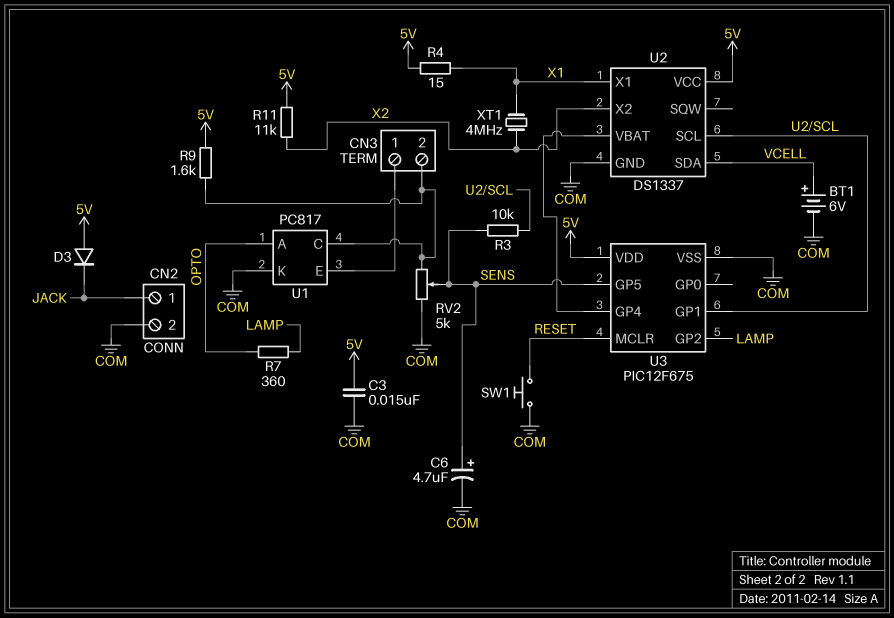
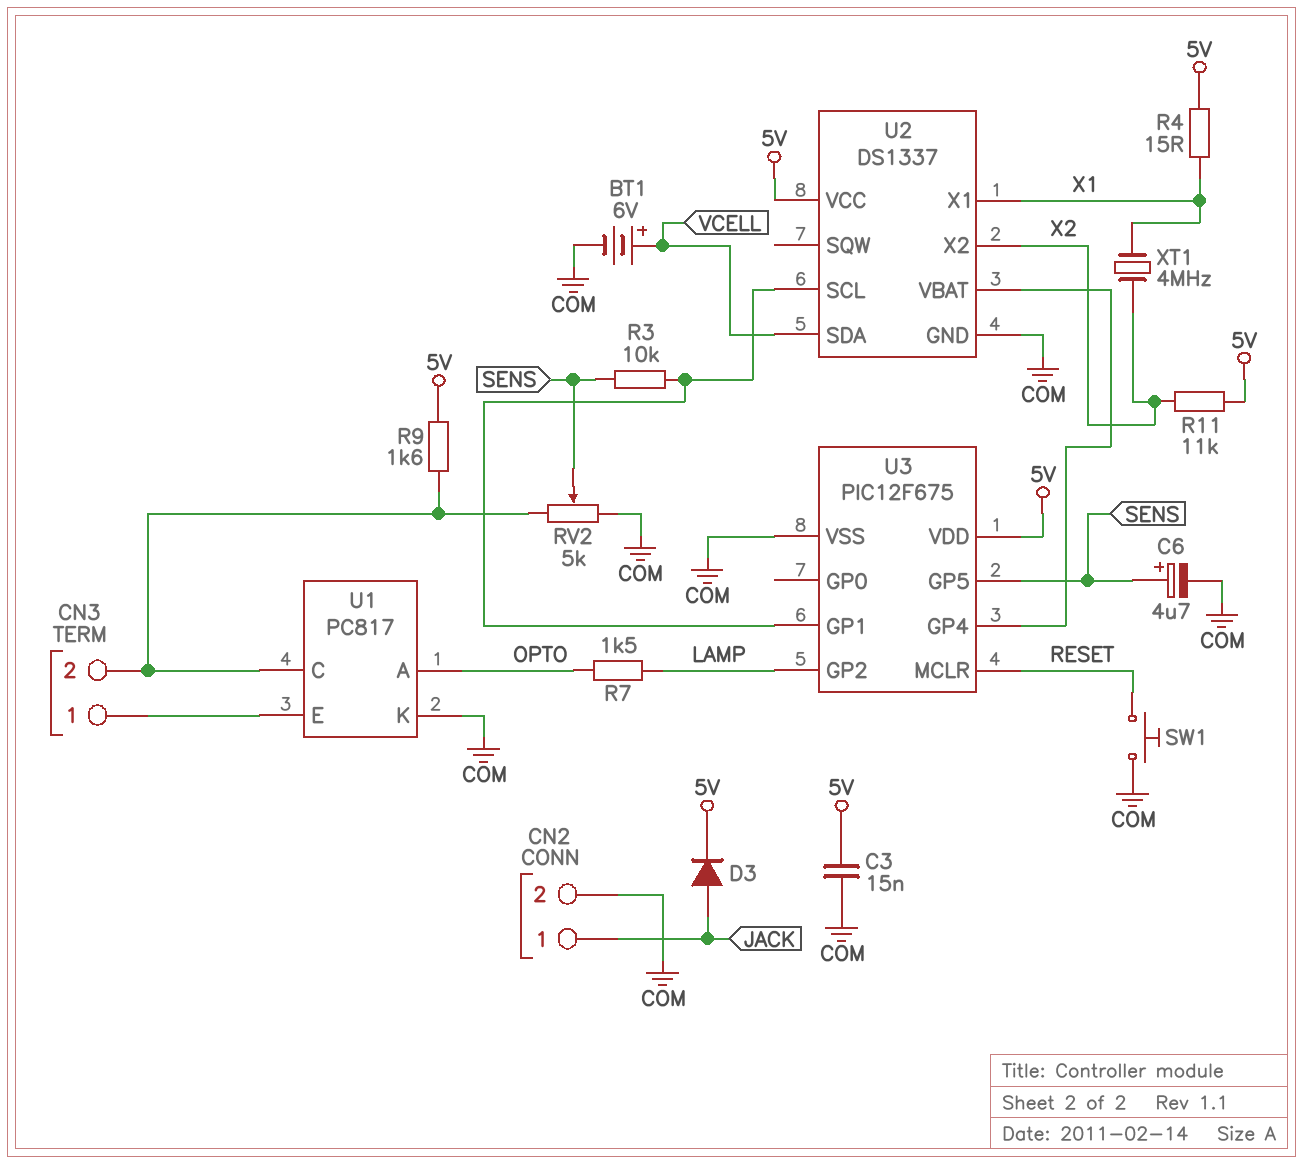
D3: diode (A 5V, K JACK) -> diode (A JACK, K 5V)
R7: 360 (LAMP, OPTO) -> 1.5k (LAMP, OPTO)

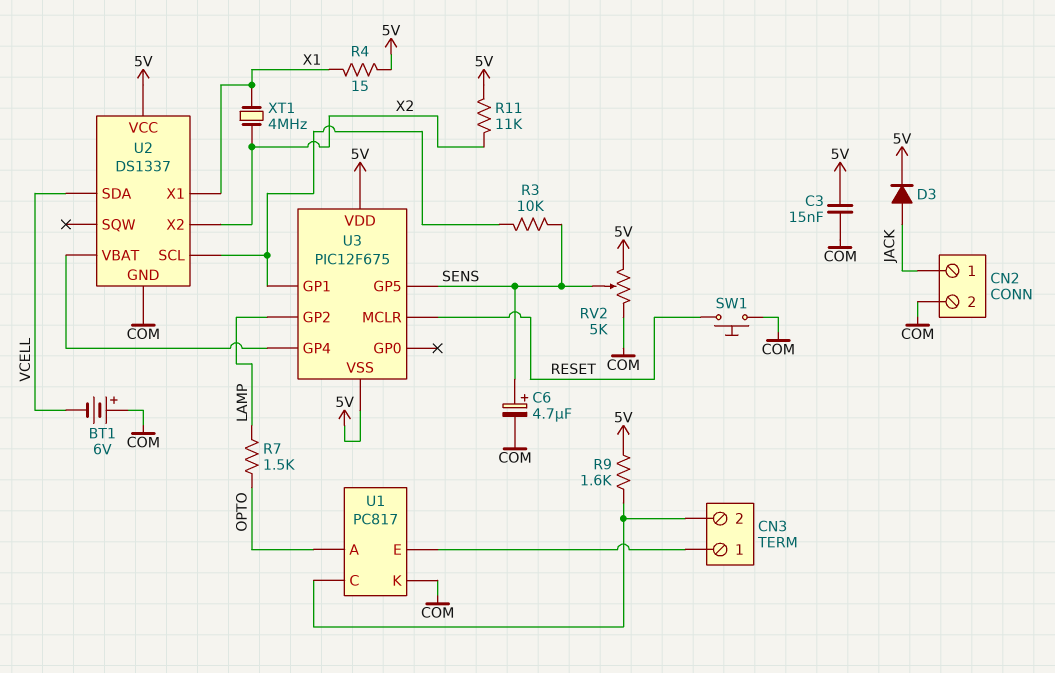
BT1: 6V (plus VCELL, minus COM) -> 6V (plus COM, minus VCELL)
RV2: 5k (CN3/2, COM, wiper SENS) -> 5k (5V, COM, wiper SENS)
U3 pin VSS: COM -> 5V

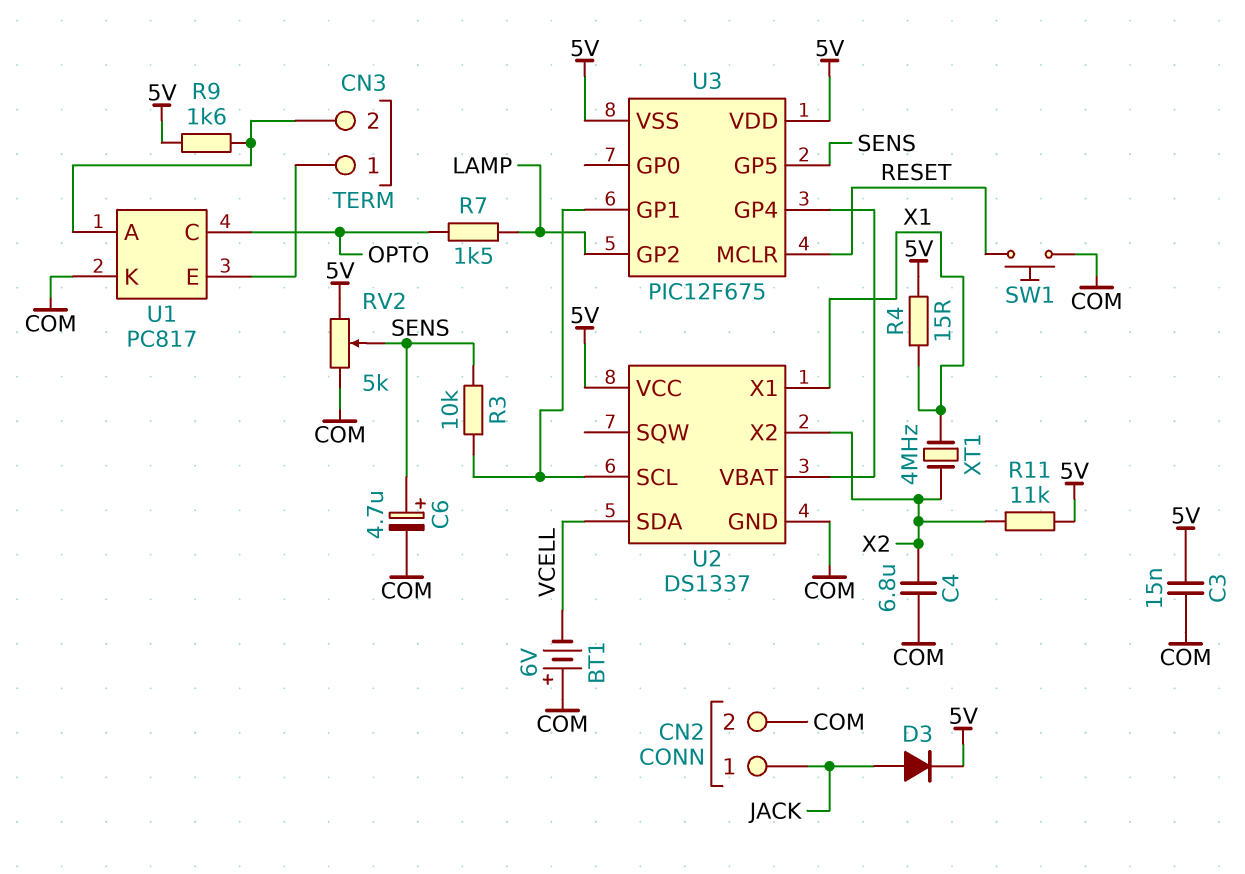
C4: none -> 6.8uF (COM, X2)
U1 pin A: OPTO -> CN3/2
U1 pin C: CN3/2 -> OPTO

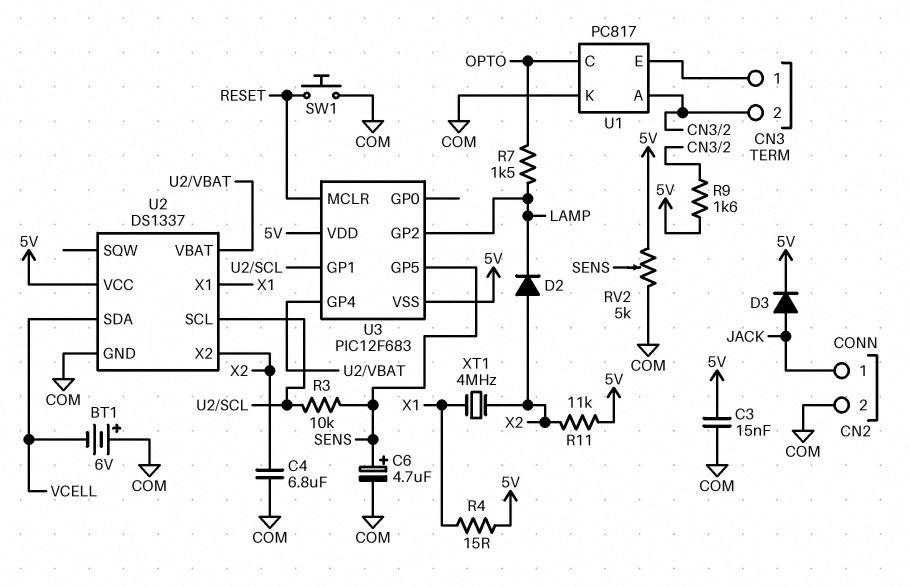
D2: none -> diode (A X2, K LAMP)
U3: PIC12F675 -> PIC12F683

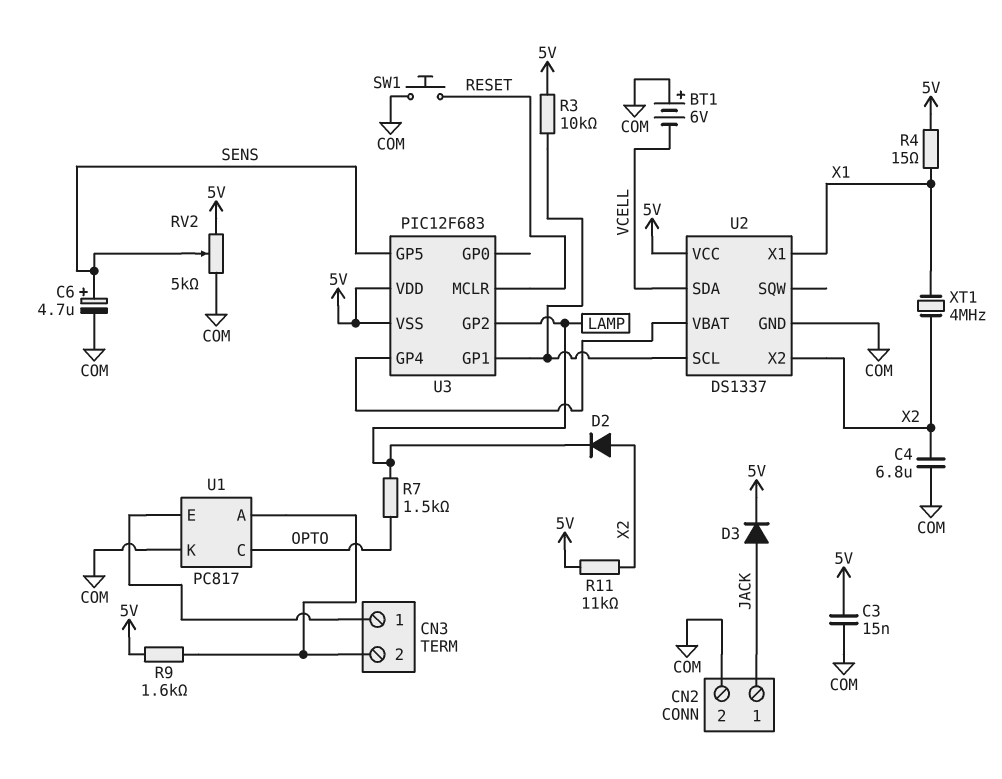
R3: 10k (SENS, U2/SCL) -> 10k (5V, U2/SCL)

